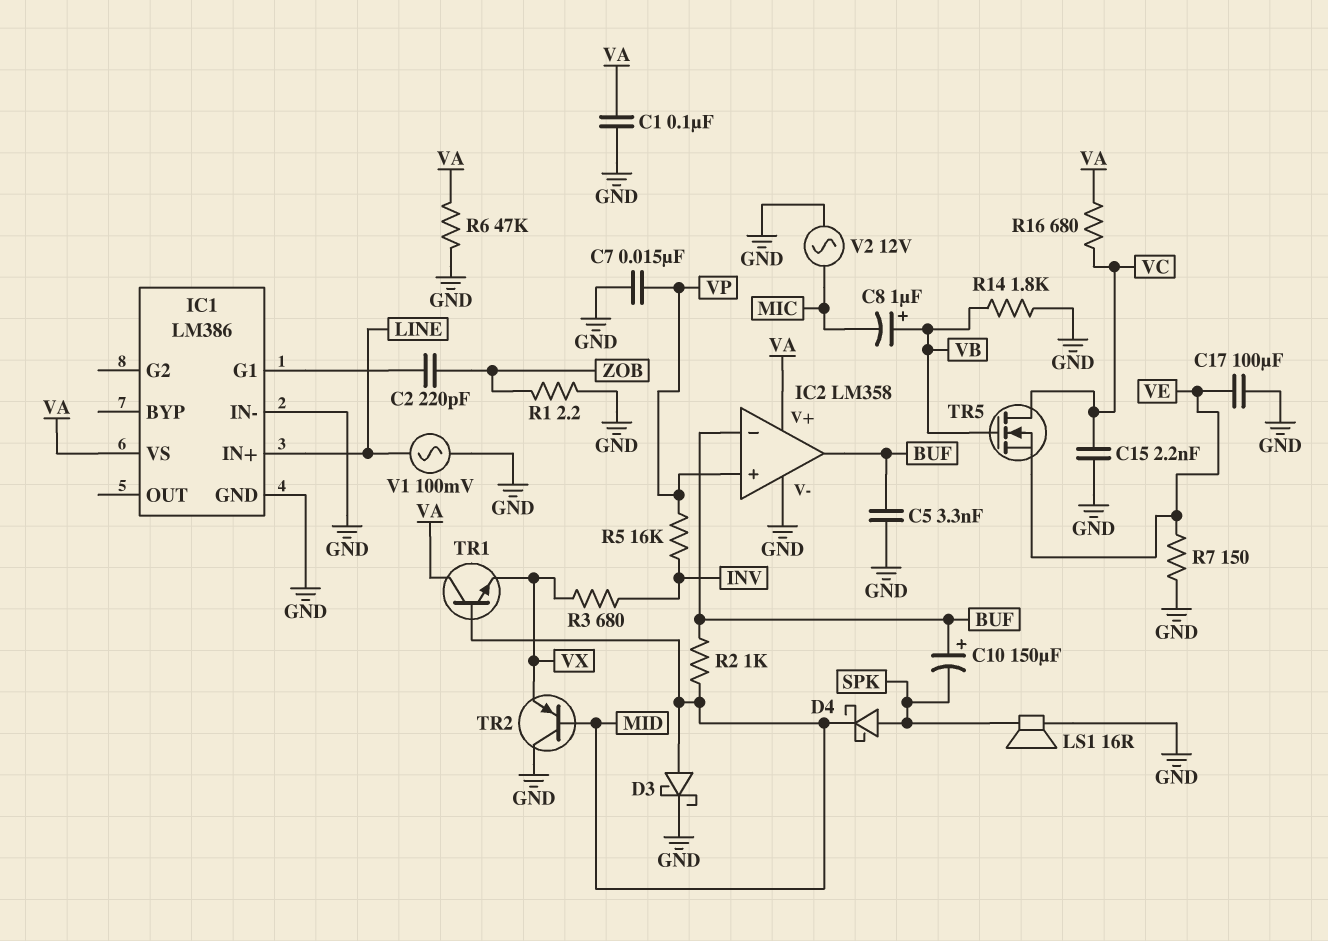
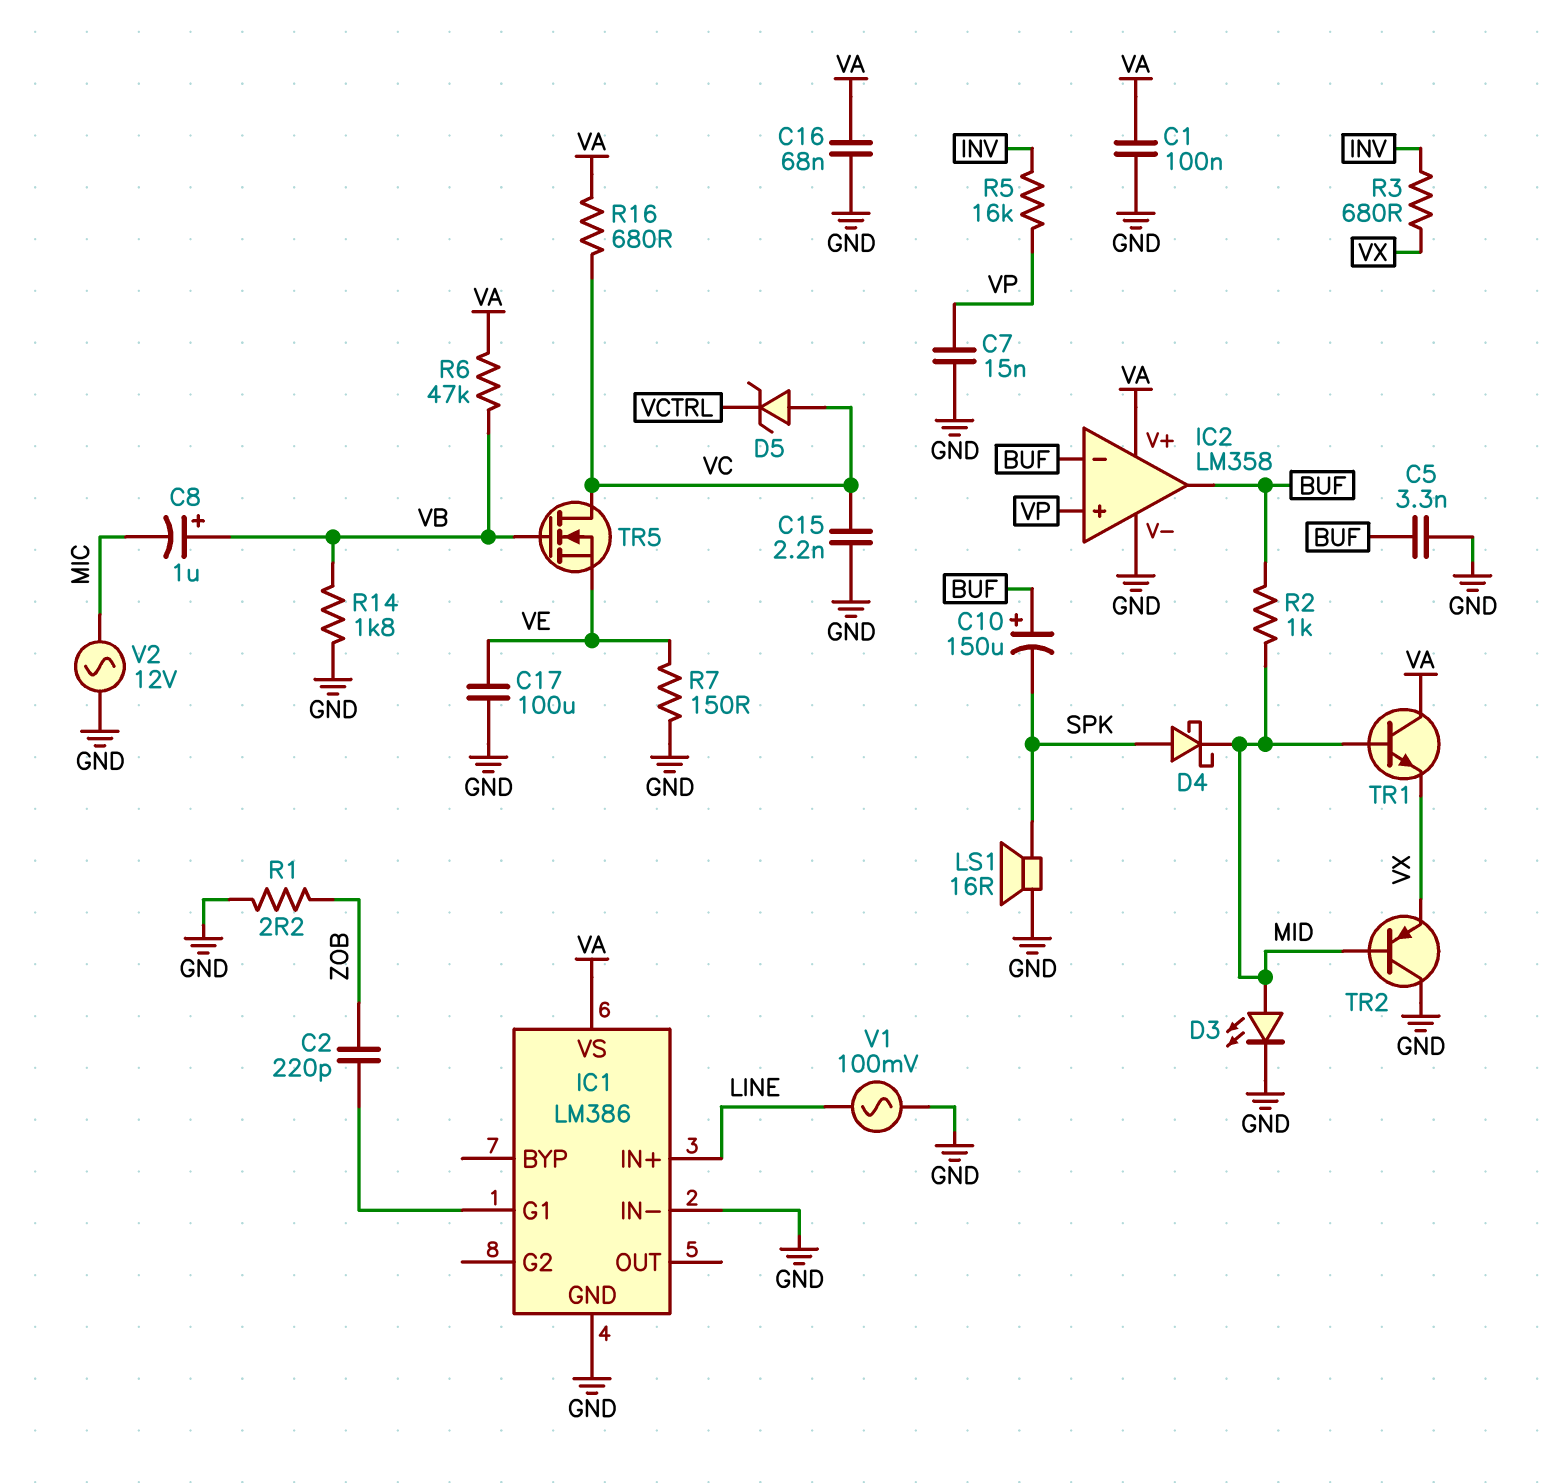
C16: none -> 68nF (GND, VA)
D3: schottky (A MID, K GND) -> LED (A MID, K GND)
D5: none -> zener (A VC, K VCTRL)
R6: 47k (GND, VA) -> 47k (VA, VB)

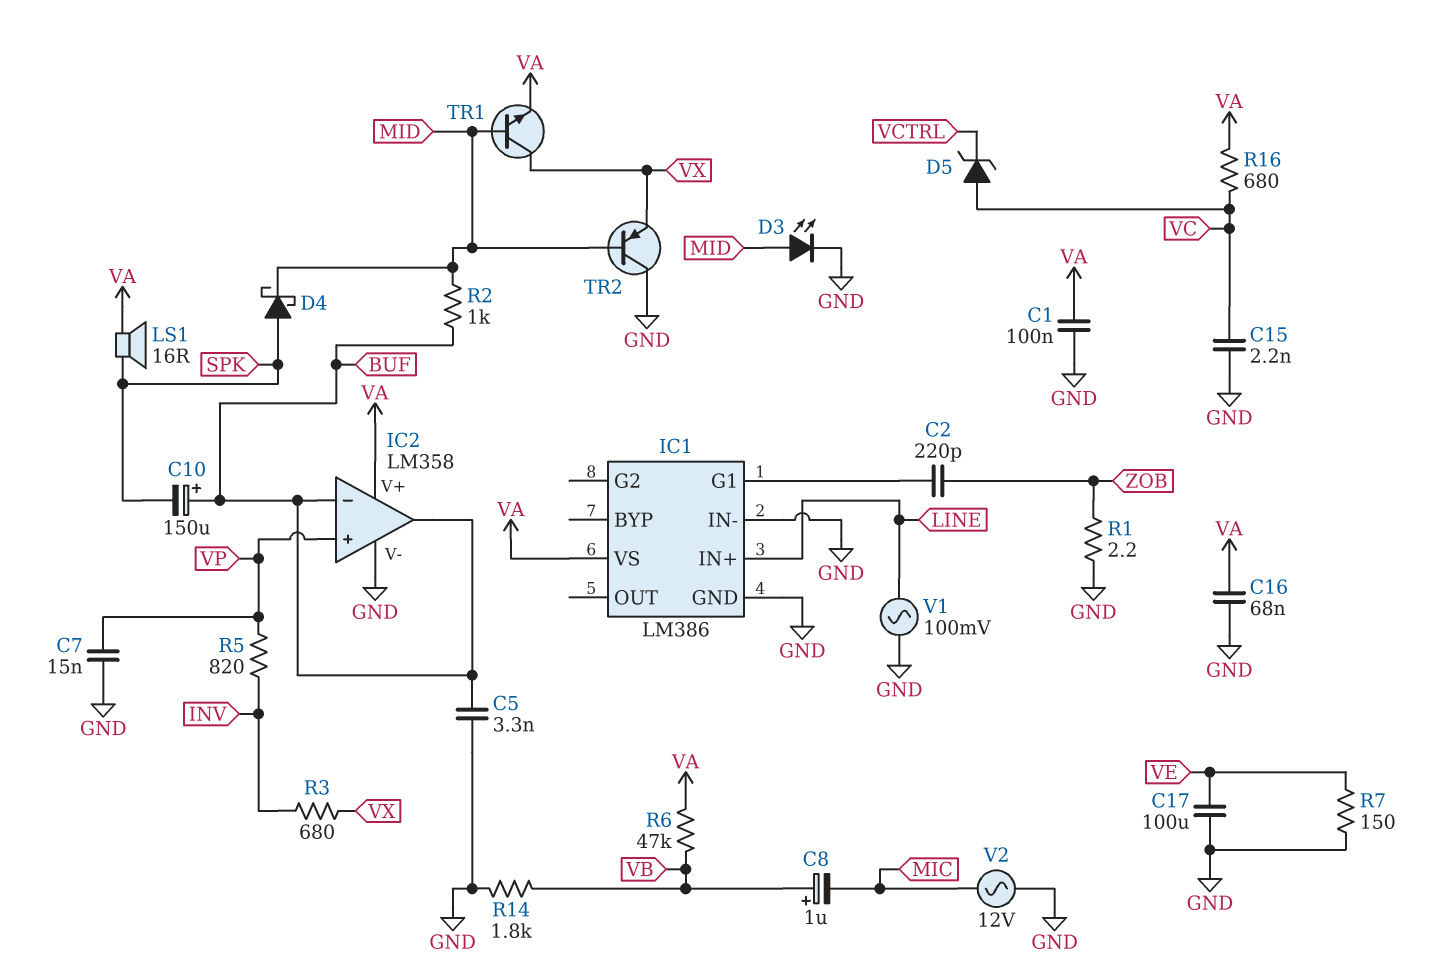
LS1: speaker 16R (GND, SPK) -> speaker 16R (SPK, VA)
R5: 16k (INV, VP) -> 820 (INV, VP)
TR1: NPN (B MID, C VA, E VX) -> NPN (B MID, C VX, E VA)
TR5: NMOS (G VB, D VC, S VE) -> none

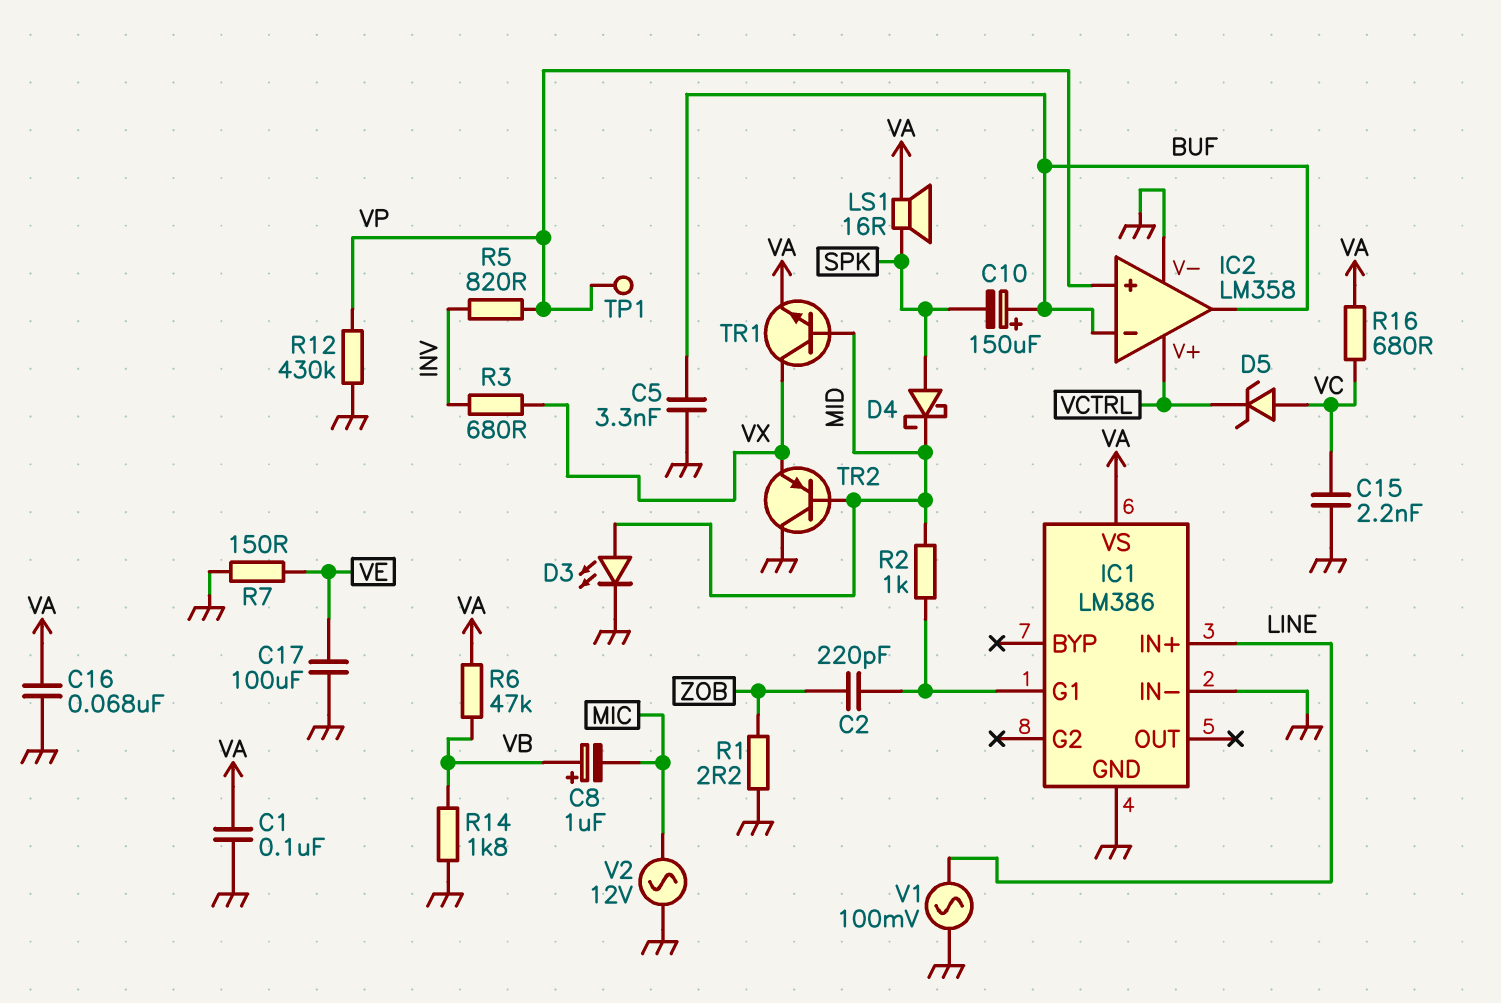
C7: 15nF (GND, VP) -> none
IC2 pin V+: VA -> VCTRL
R2: 1k (BUF, MID) -> 1k (IC1/G1, MID)
R12: none -> 430k (GND, VP)
TP1: none -> test point (VP)

